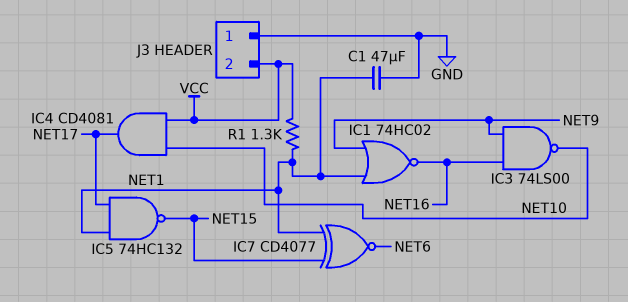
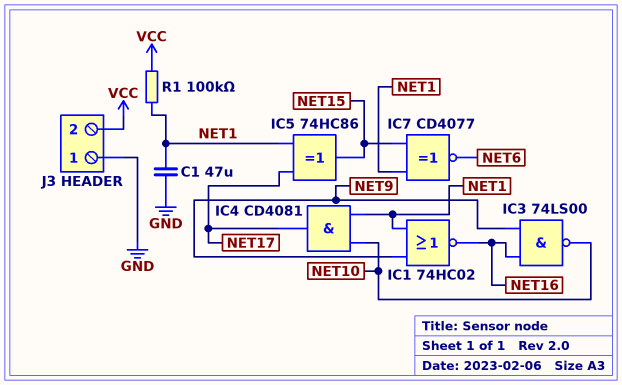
IC4: AND CD4081 (in NET10, in VCC, out NET17) -> AND CD4081 (in NET1, in NET10, out NET17)
IC5: NAND 74HC132 (in NET1, in NET17, out NET15) -> XOR 74HC86 (in NET1, in NET17, out NET15)
R1: 1.3k (NET1, VCC) -> 100k (NET1, VCC)

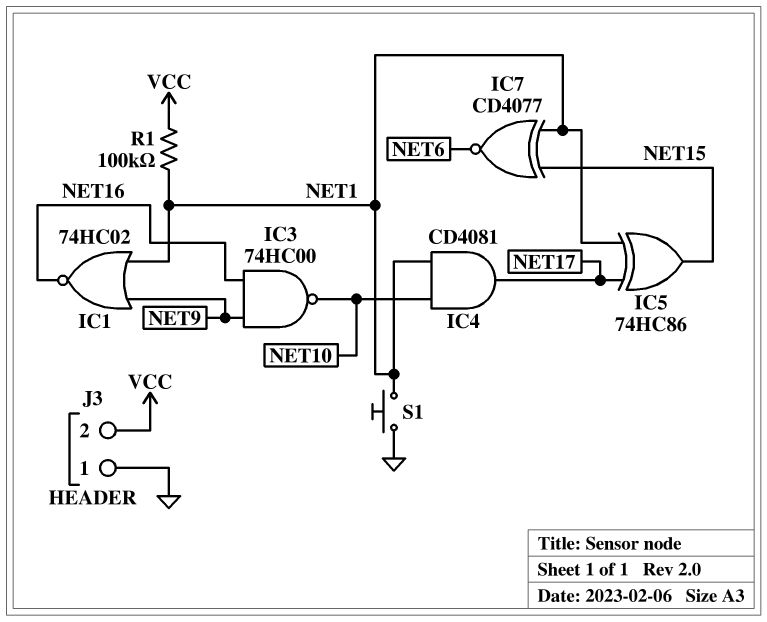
C1: 47uF (GND, NET1) -> none
IC3: NAND 74LS00 (in NET9, in NET16, out NET10) -> NAND 74HC00 (in NET9, in NET16, out NET10)
S1: none -> button (GND, NET1)

